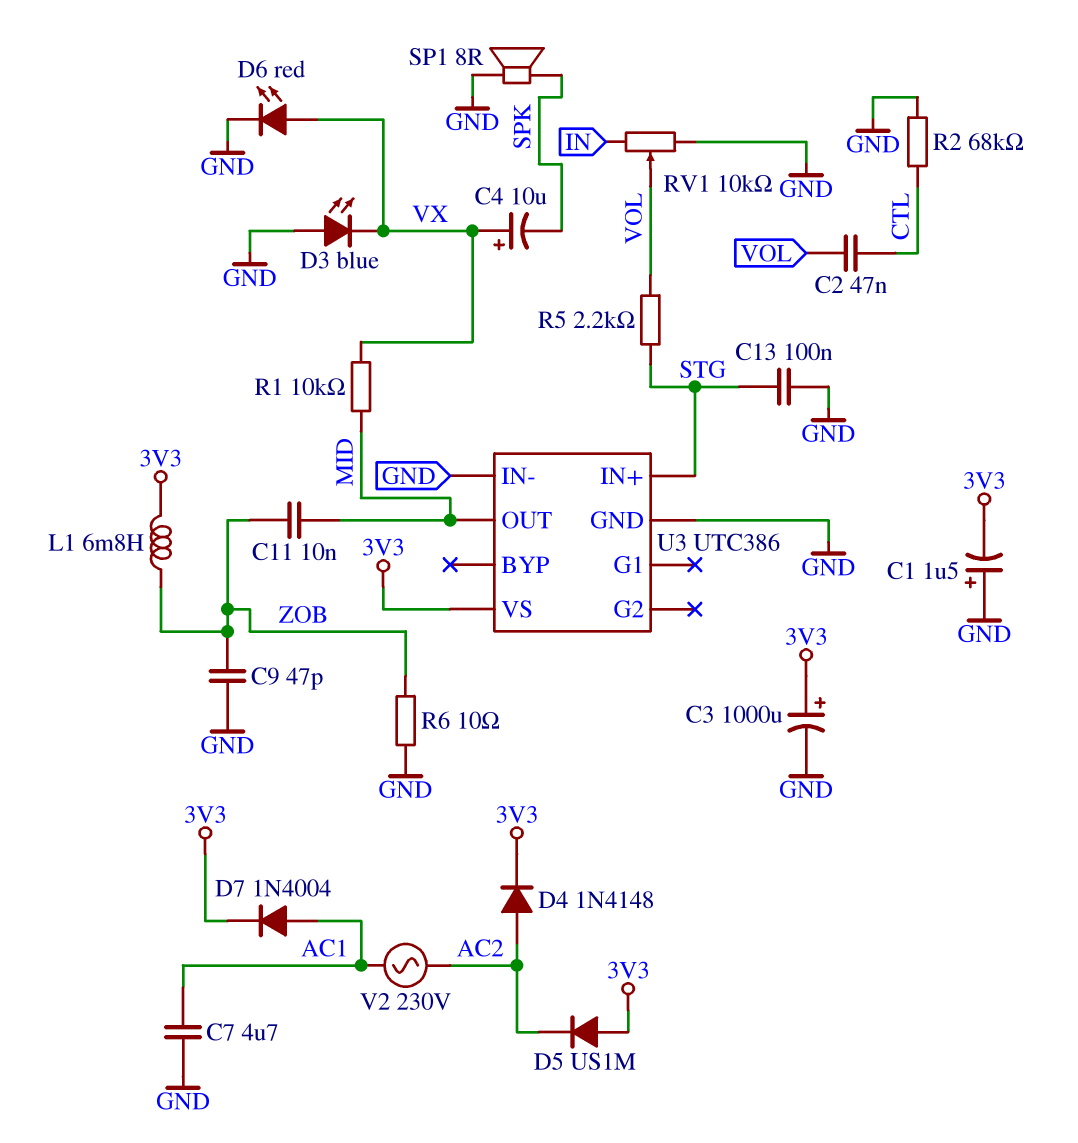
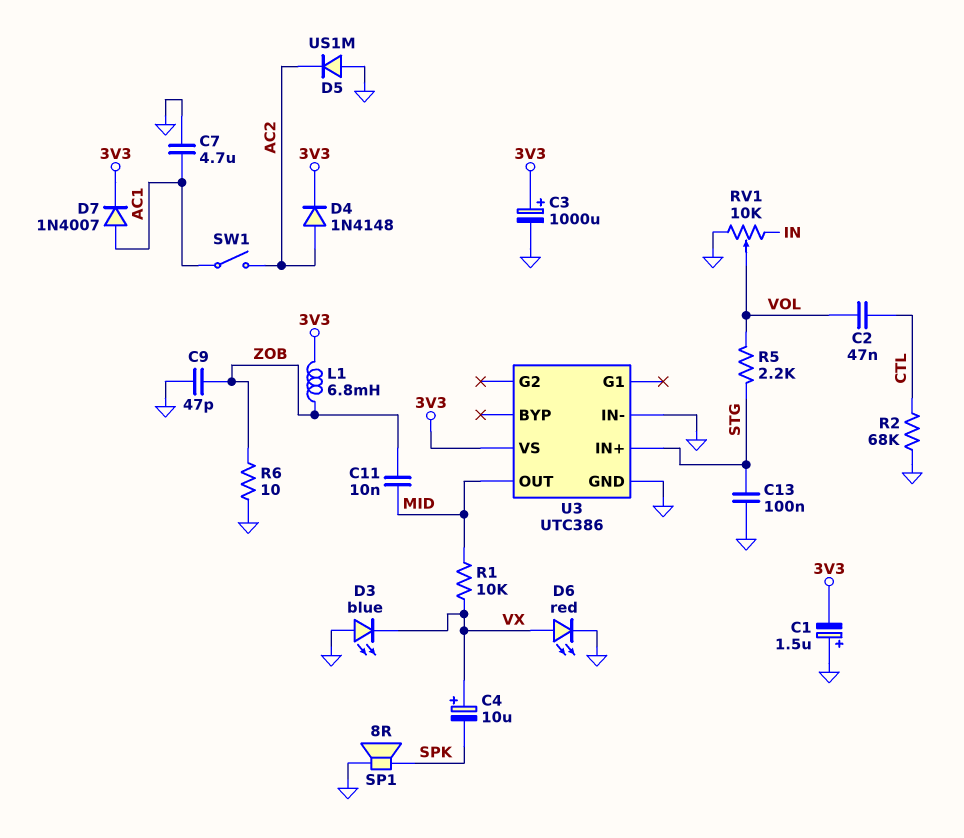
D5: diode US1M (A 3V3, K AC2) -> diode US1M (A GND, K AC2)
D7: diode 1N4004 (A AC1, K 3V3) -> diode 1N4007 (A AC1, K 3V3)
SW1: none -> switch (AC1, AC2)
V2: AC 230V (AC1, AC2) -> none

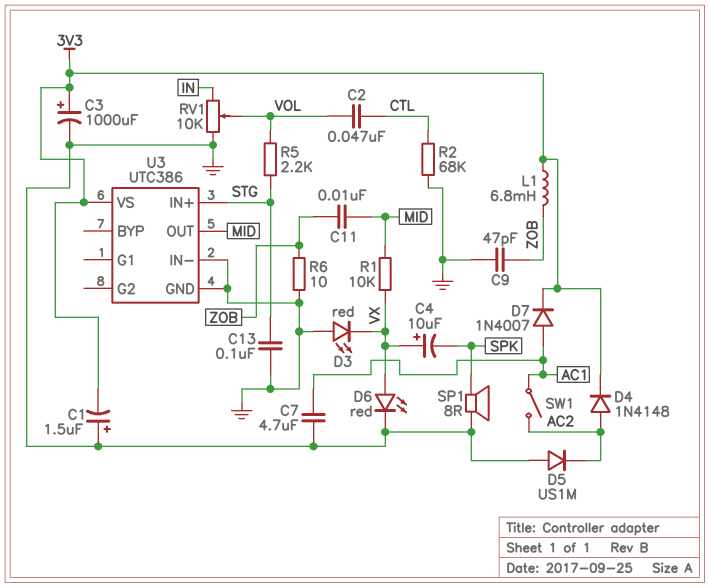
D3: LED blue (A GND, K VX) -> LED red (A GND, K VX)

